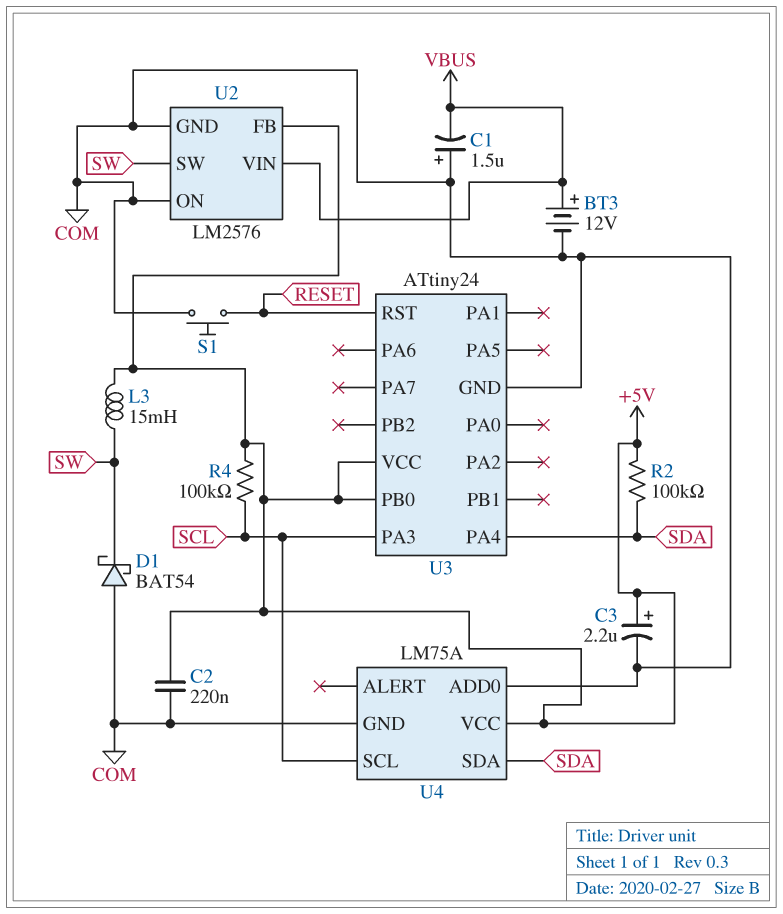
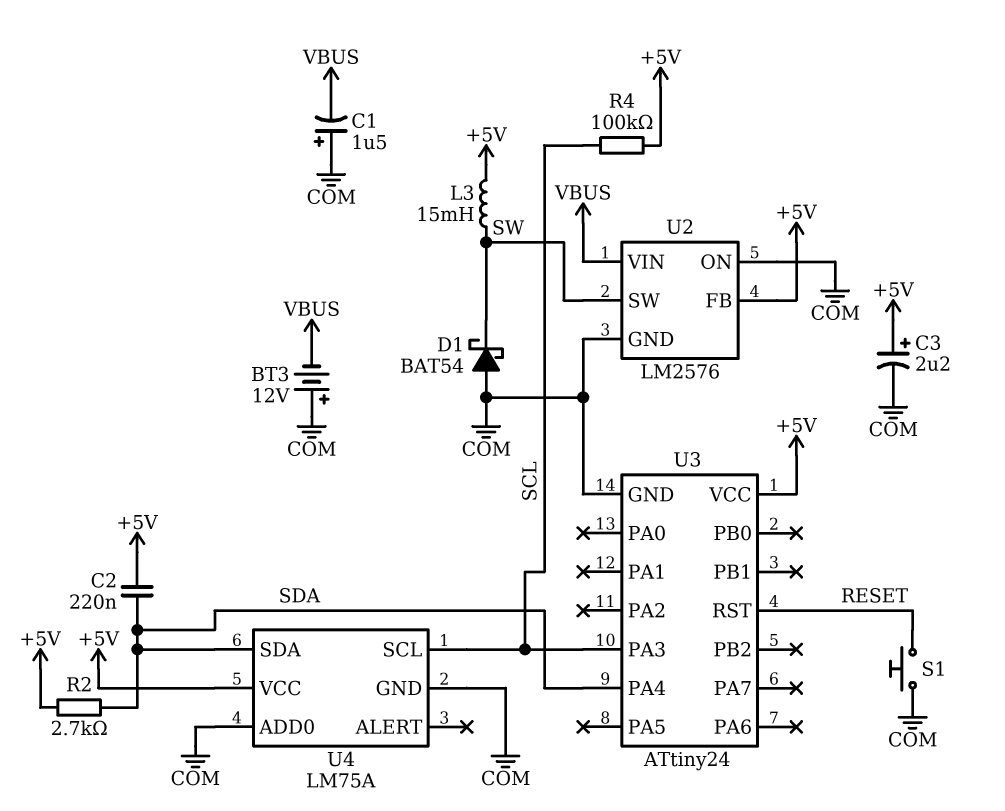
BT3: 12V (plus VBUS, minus COM) -> 12V (plus COM, minus VBUS)
C2: 220nF (+5V, COM) -> 220nF (+5V, SDA)
R2: 100k (+5V, SDA) -> 2.7k (+5V, SDA)
U3 pin PB0: +5V -> none

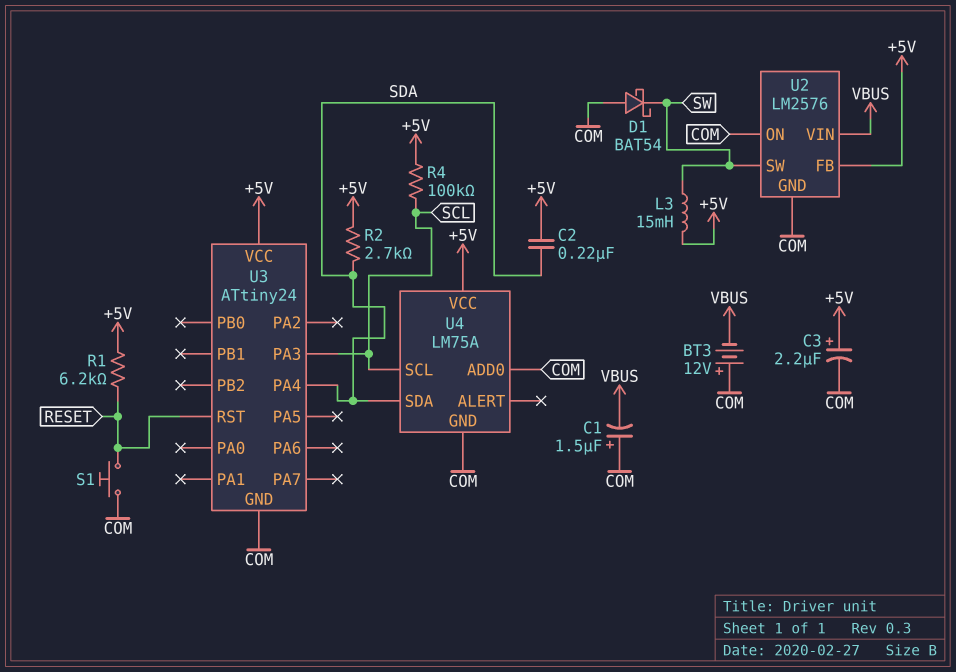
R1: none -> 6.2k (+5V, RESET)

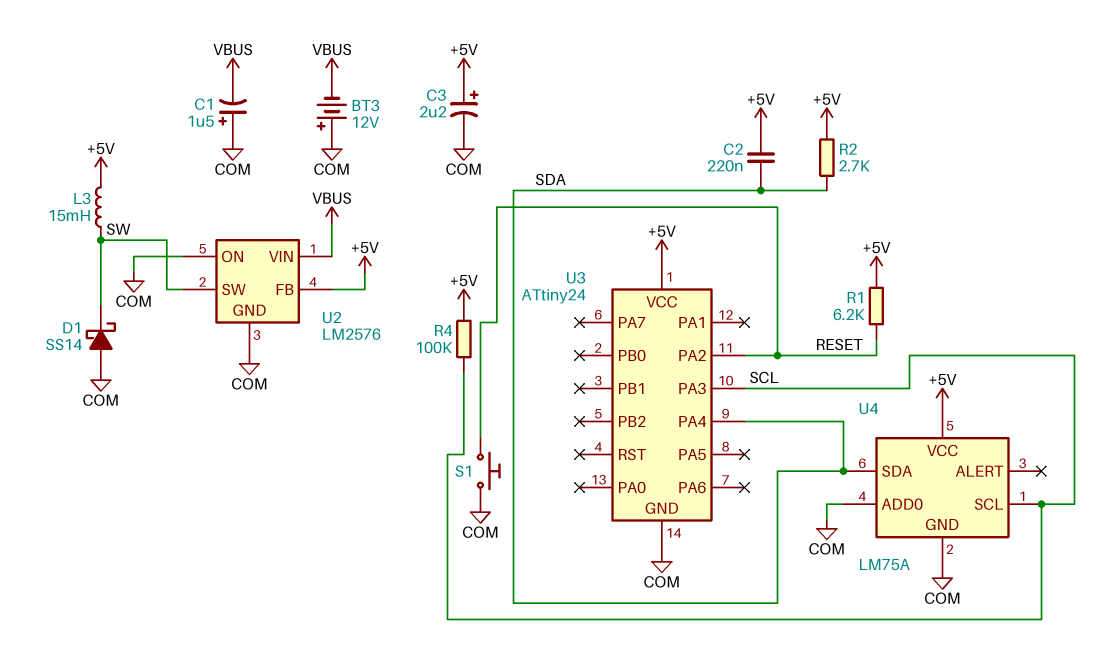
D1: schottky BAT54 (A COM, K SW) -> schottky SS14 (A COM, K SW)
U3 pin PA2: none -> RESET
U3 pin RST: RESET -> none

